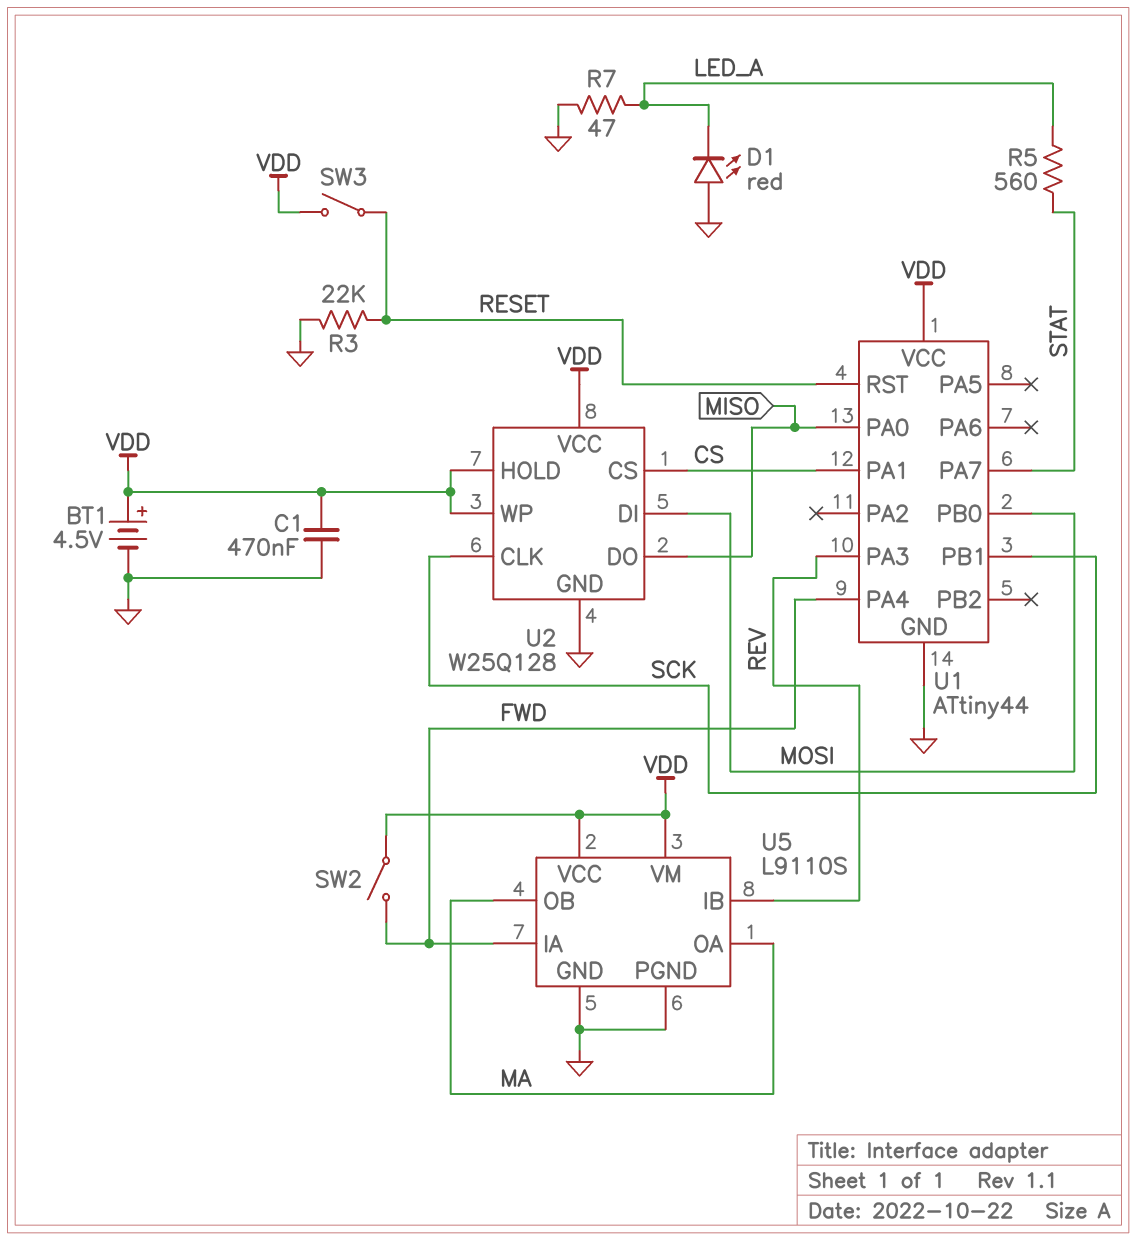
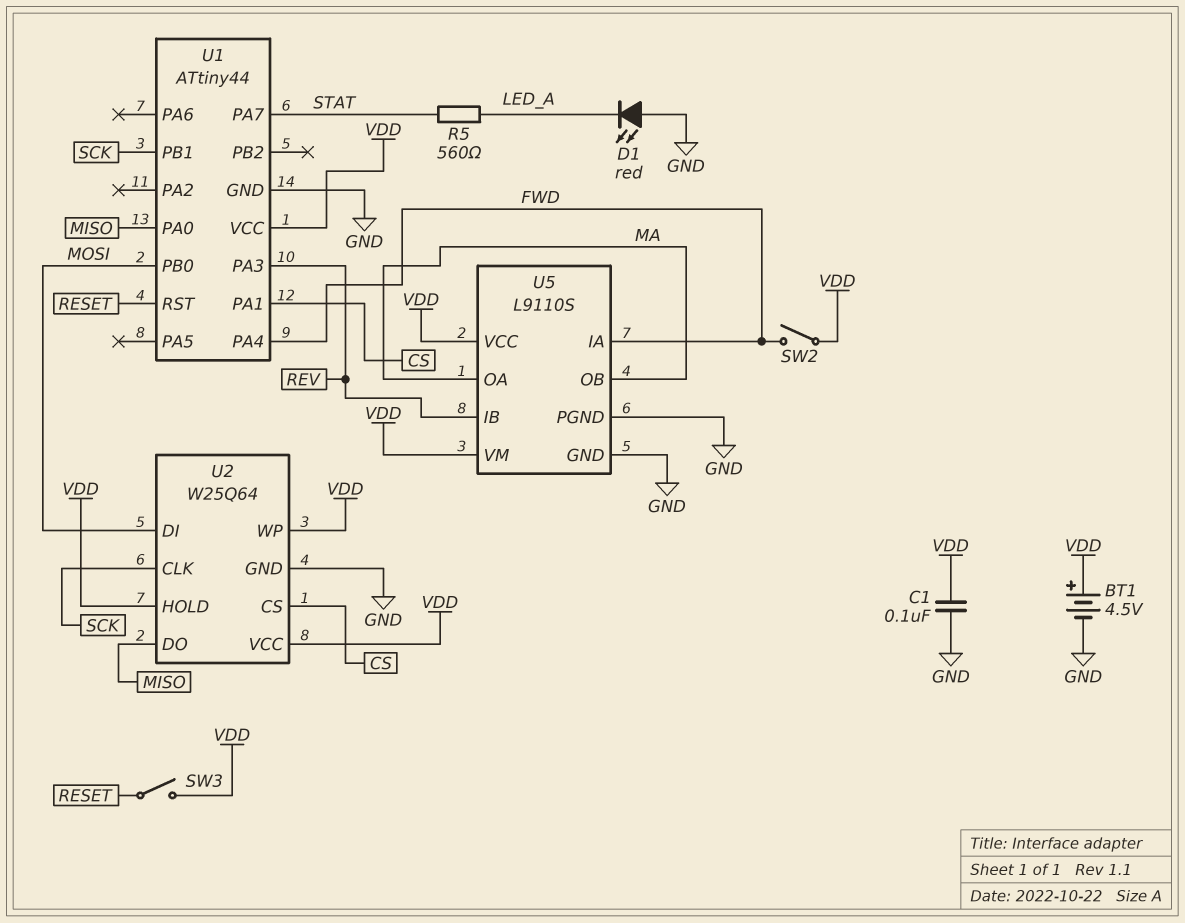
C1: 470nF (GND, VDD) -> 100nF (GND, VDD)
R3: 22k (GND, RESET) -> none
R7: 47 (GND, LED_A) -> none
U2: W25Q128 -> W25Q64

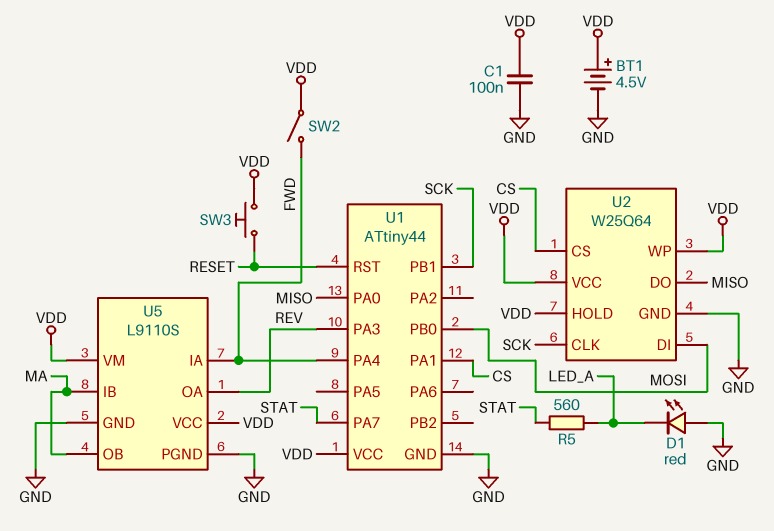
SW3: switch (RESET, VDD) -> button (RESET, VDD)
U5 pin IB: REV -> MA
U5 pin OA: MA -> REV

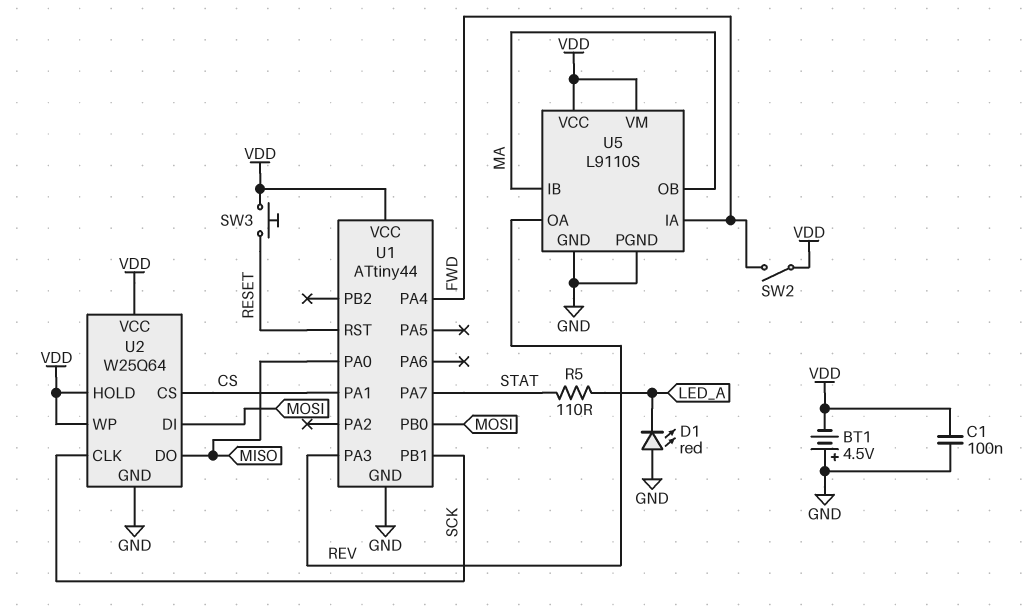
BT1: 4.5V (plus VDD, minus GND) -> 4.5V (plus GND, minus VDD)
R5: 560 (LED_A, STAT) -> 110 (LED_A, STAT)

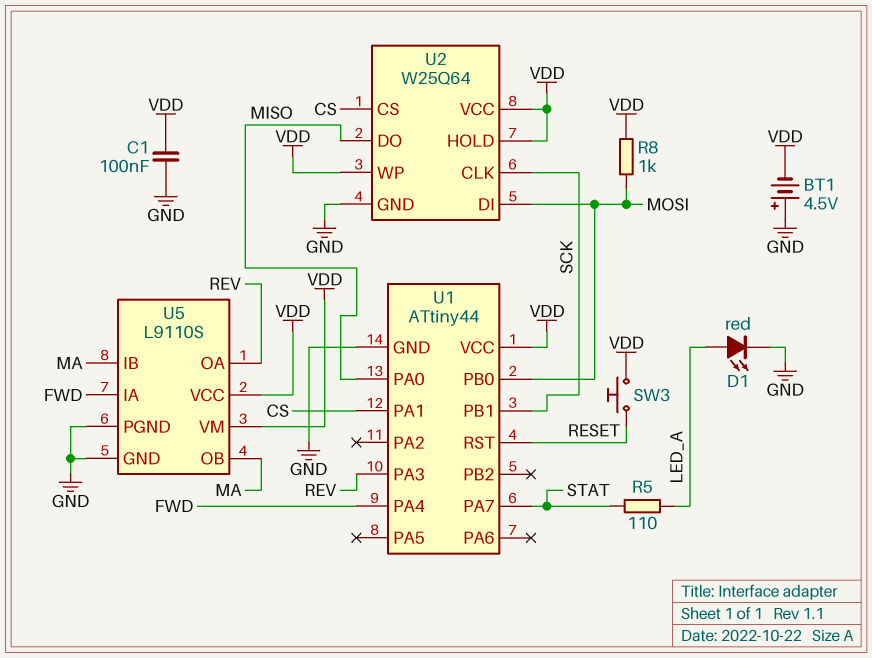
D1: LED red (A GND, K LED_A) -> LED red (A LED_A, K GND)
R8: none -> 1k (MOSI, VDD)
SW2: switch (FWD, VDD) -> none

